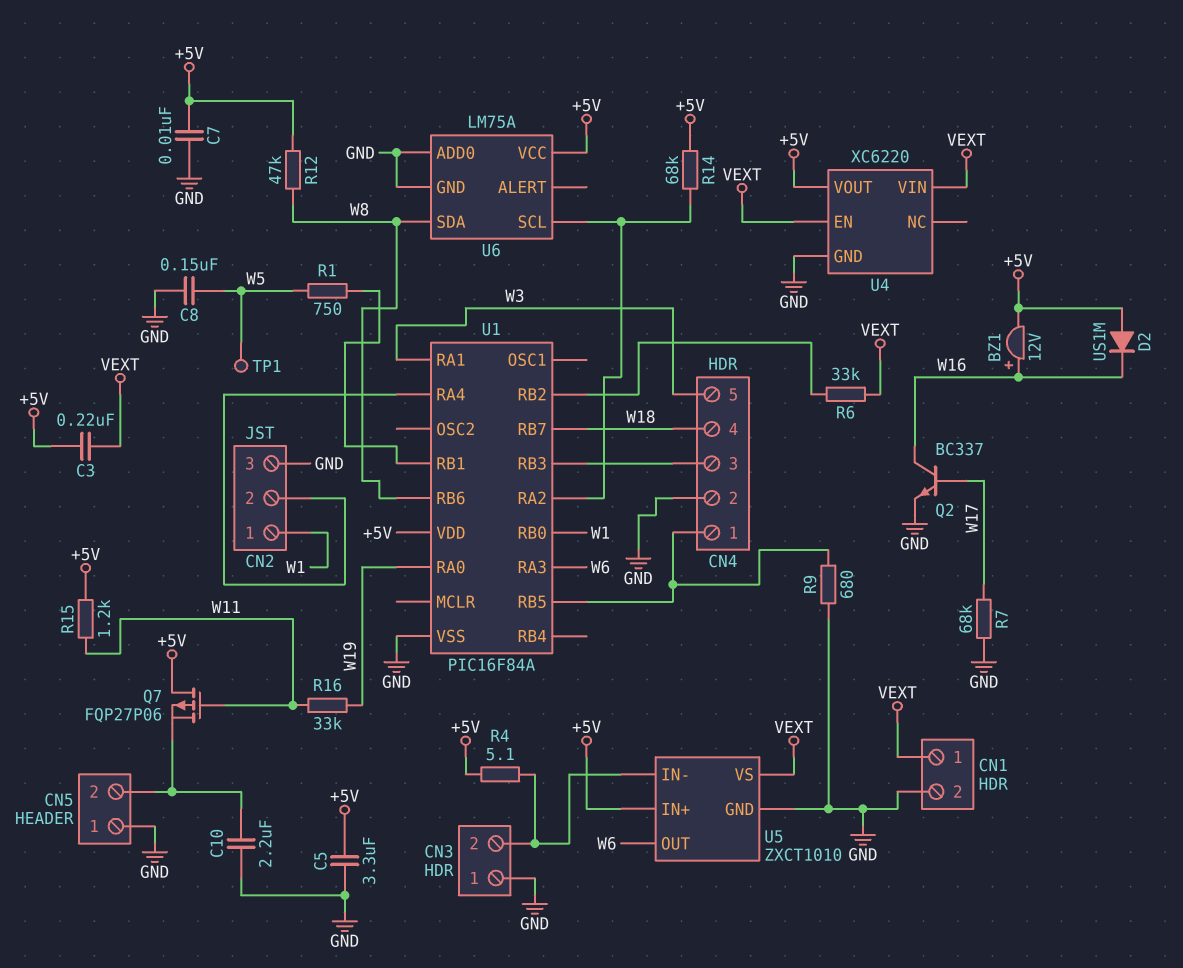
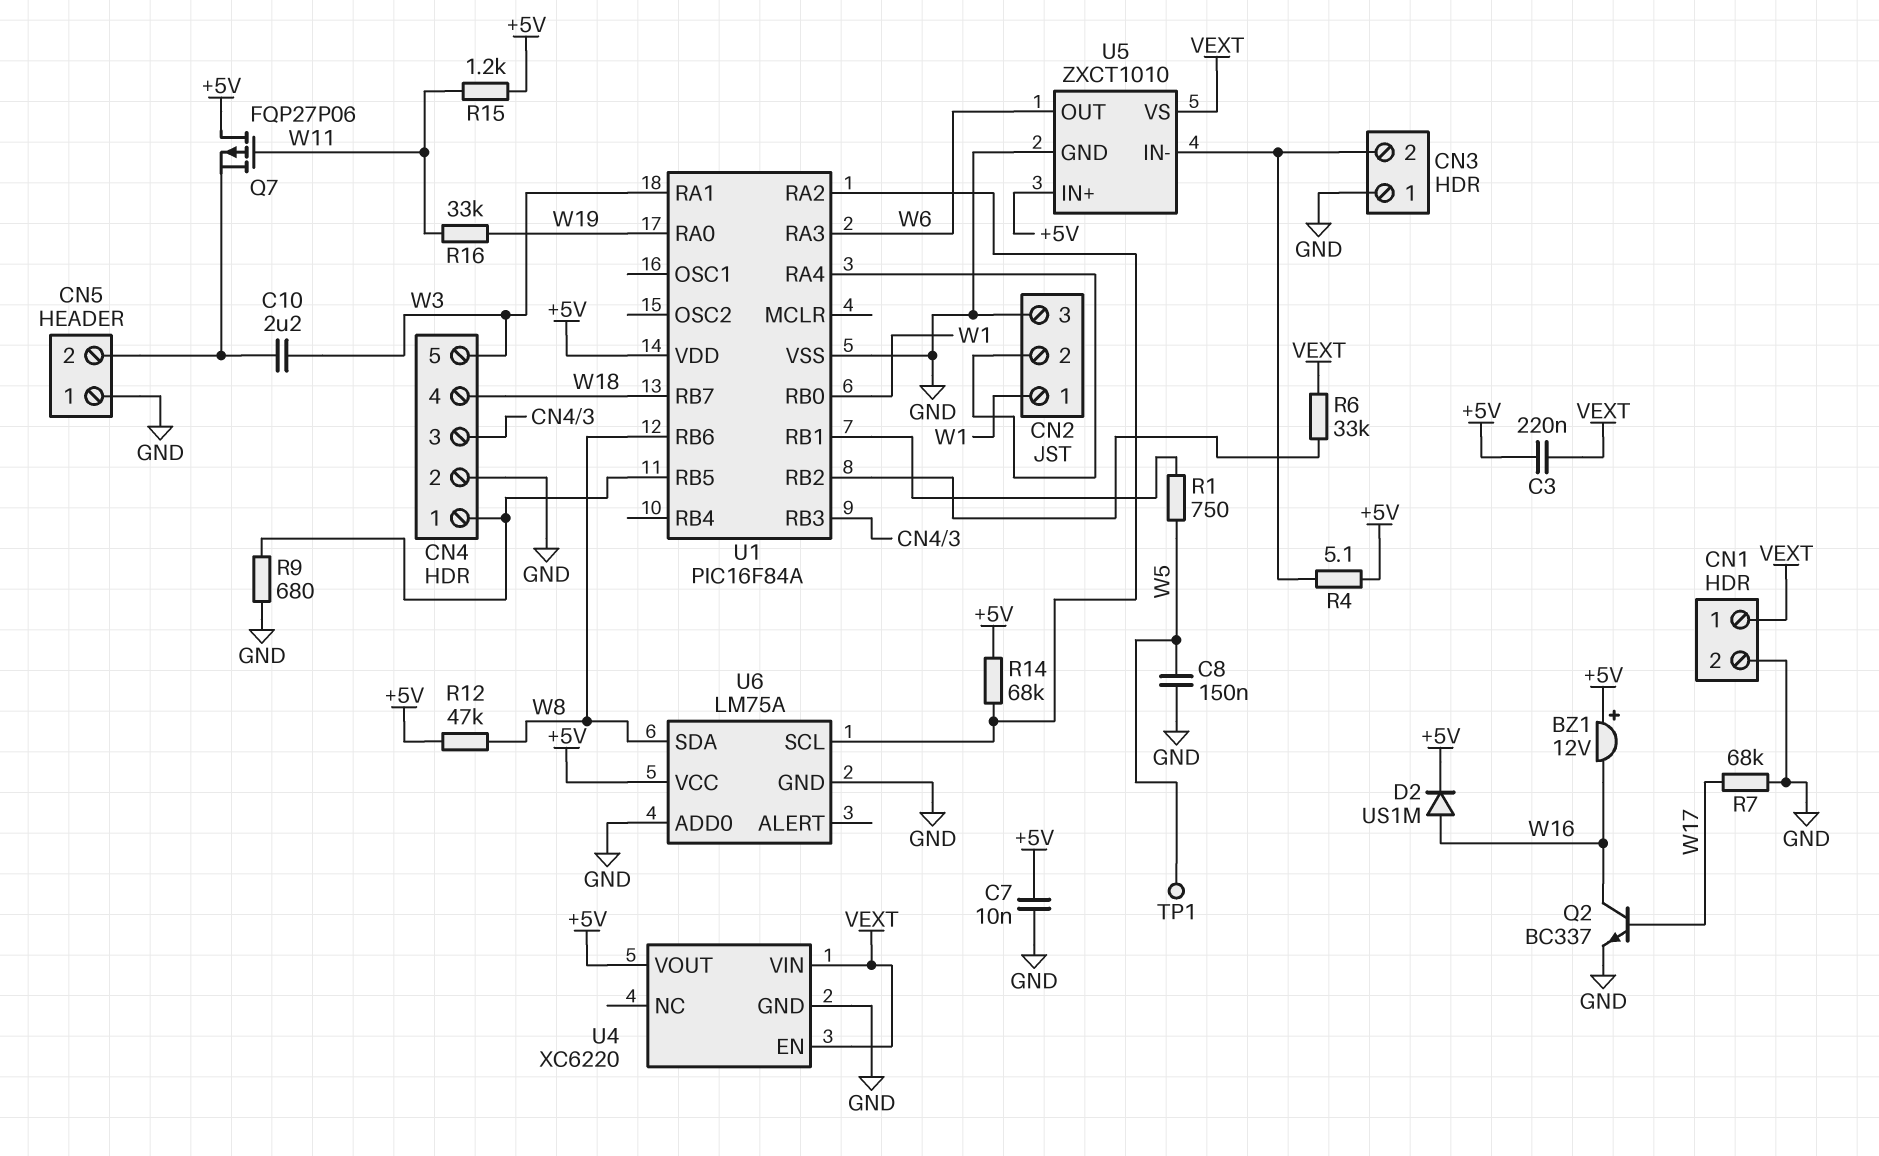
BZ1: buzzer 12V (plus W16, minus +5V) -> buzzer 12V (plus +5V, minus W16)
C5: 3.3uF (+5V, GND) -> none
C10: 2.2uF (CN5/2, GND) -> 2.2uF (CN5/2, W3)
D2: diode US1M (A +5V, K W16) -> diode US1M (A W16, K +5V)

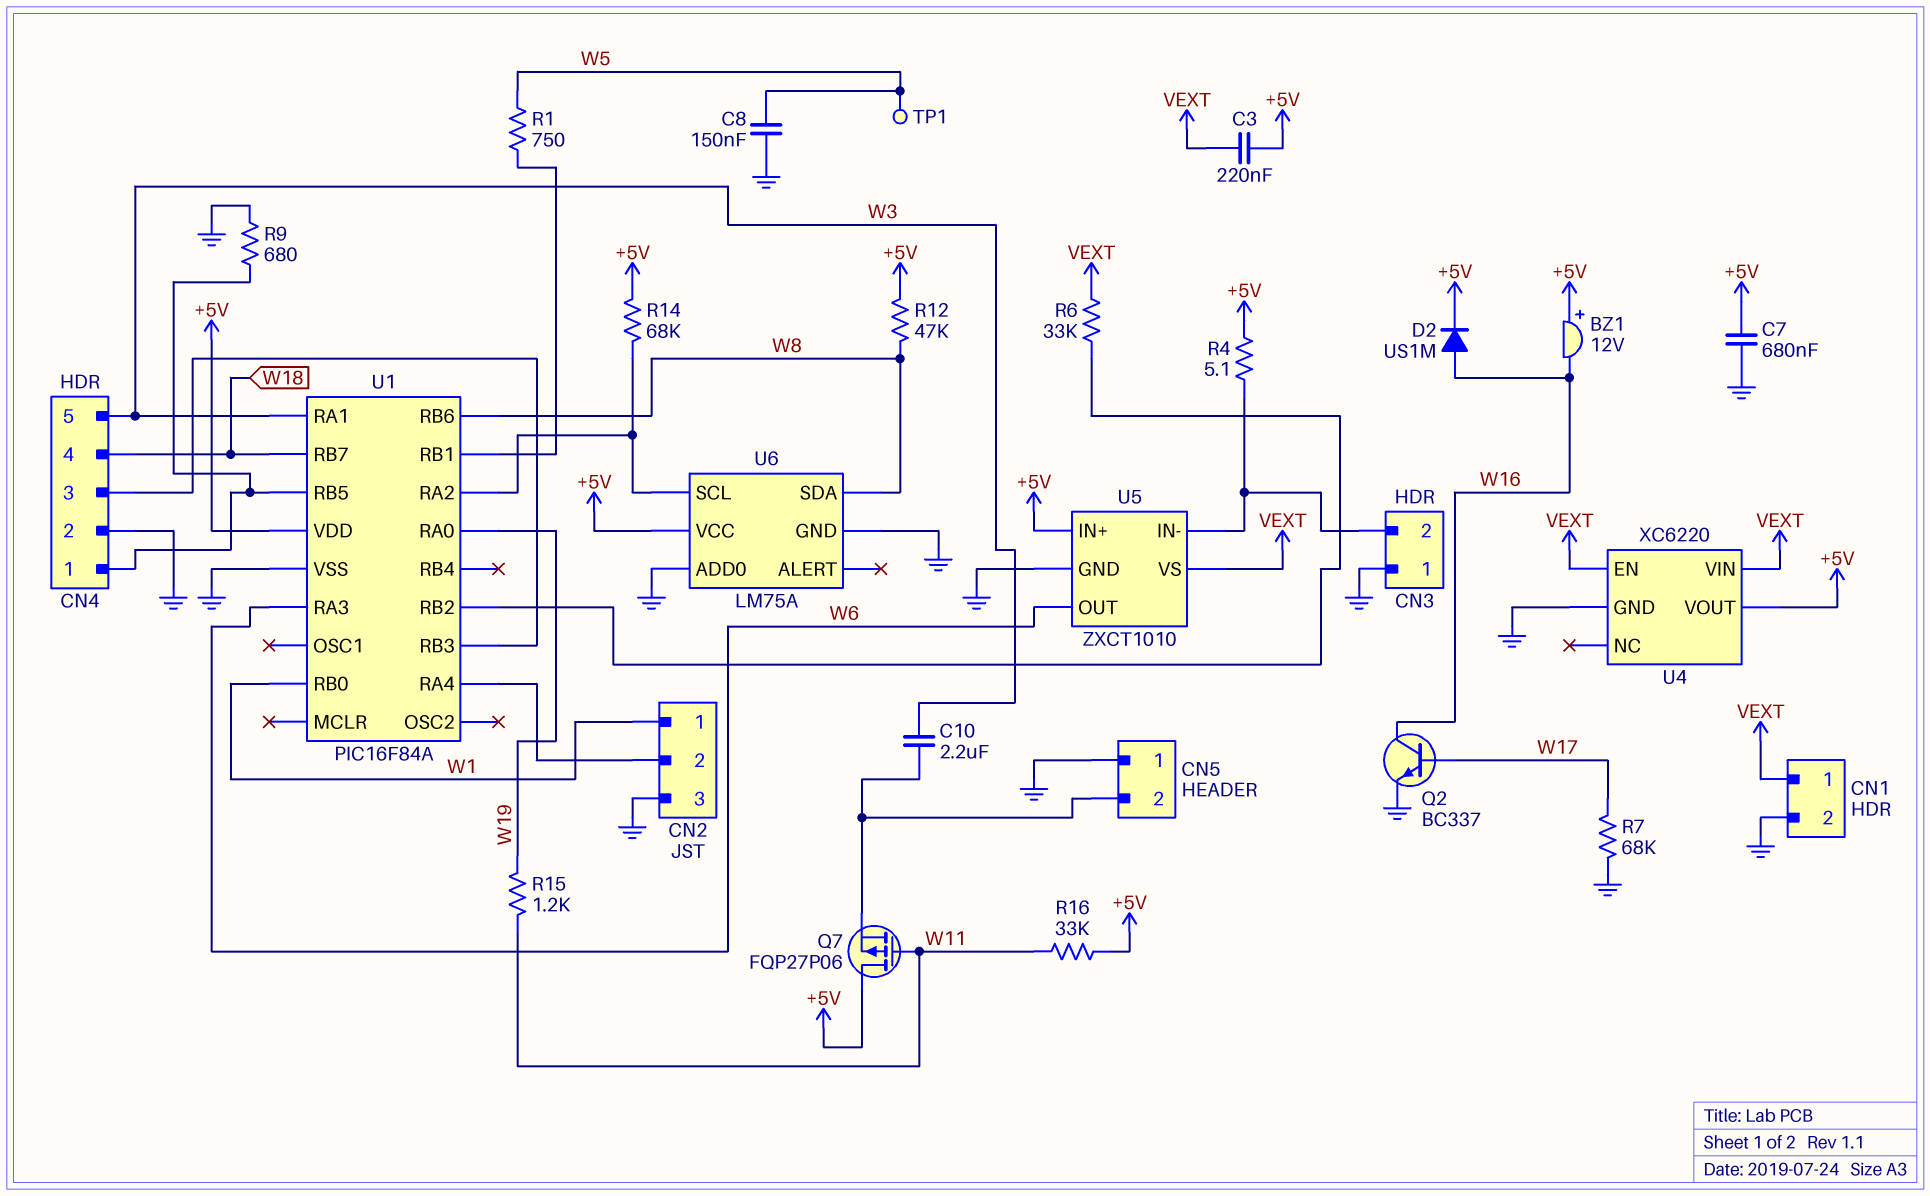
C7: 10nF (+5V, GND) -> 680nF (+5V, GND)
R15: 1.2k (+5V, W11) -> 1.2k (W11, W19)
R16: 33k (W11, W19) -> 33k (+5V, W11)

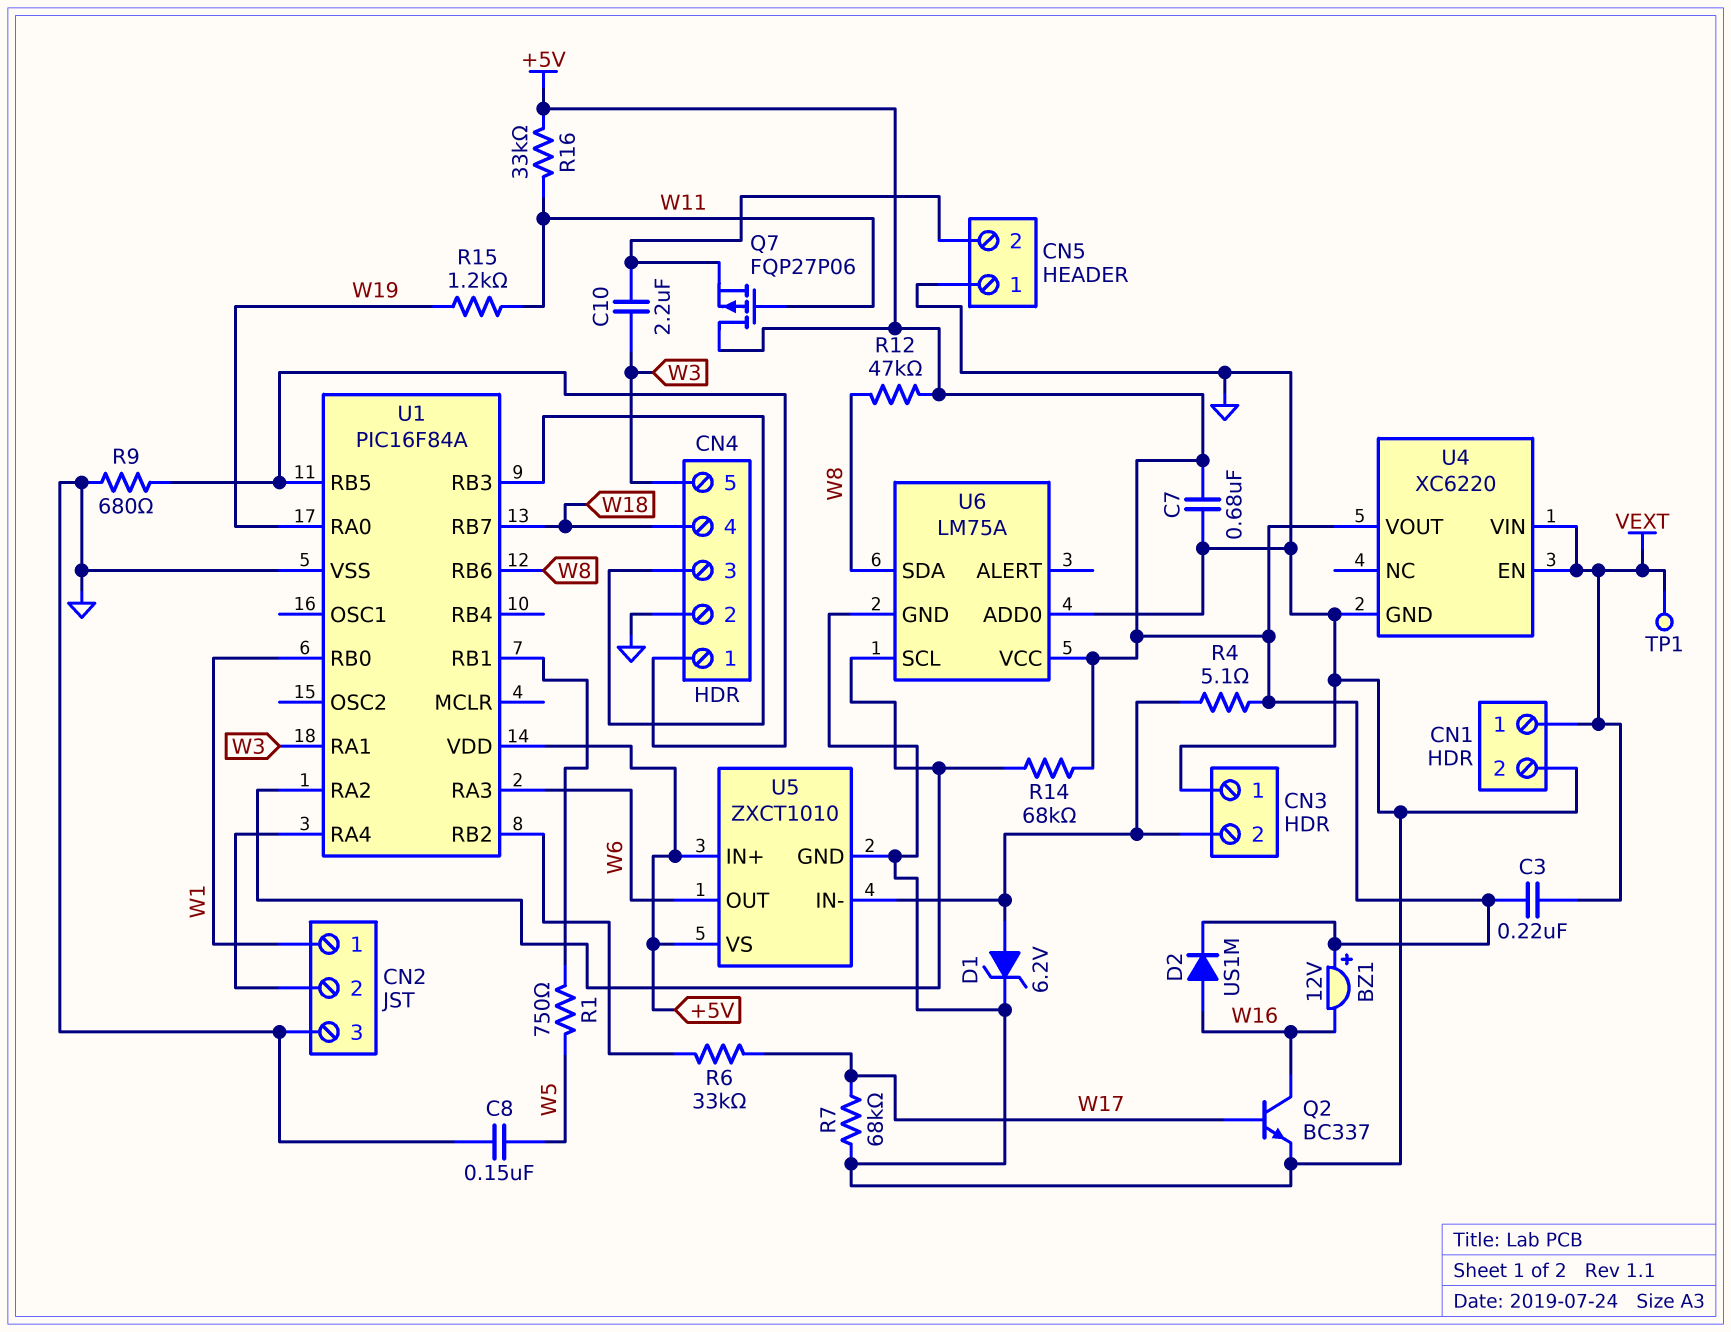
D1: none -> zener 6.2V (A CN3/2, K GND)
R6: 33k (U1/RB2, VEXT) -> 33k (U1/RB2, W17)
TP1: test point (W5) -> test point (VEXT)
U5 pin VS: VEXT -> +5V

